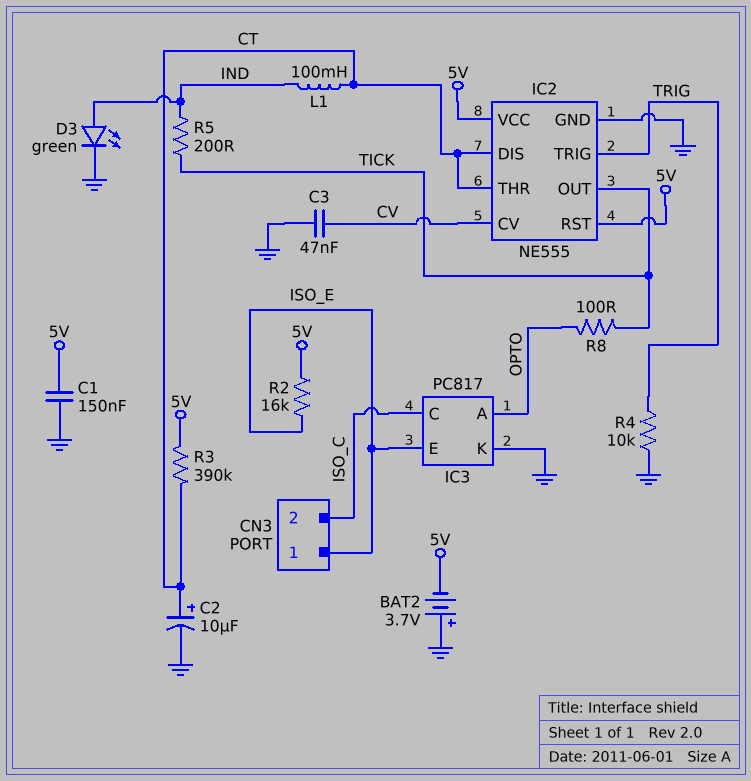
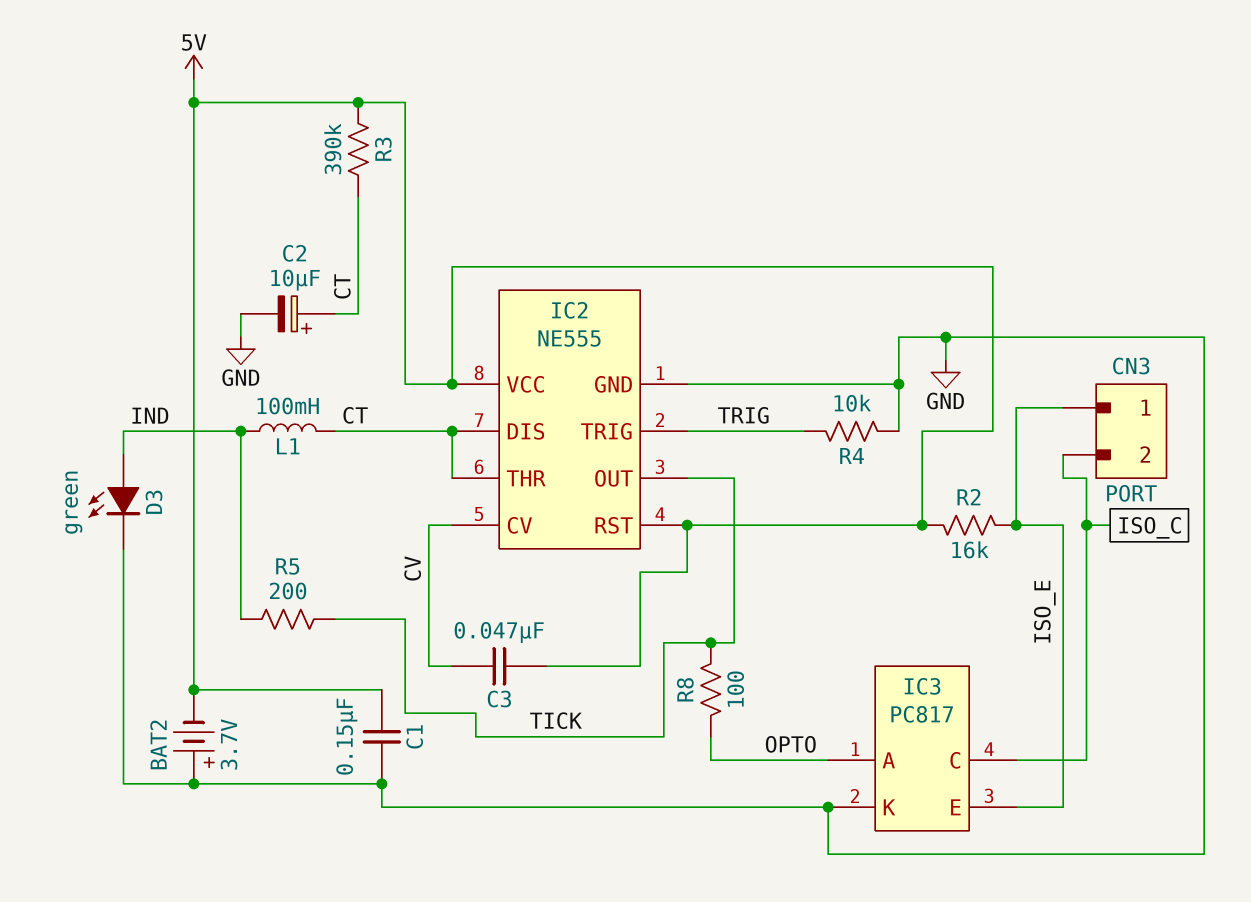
C3: 47nF (CV, GND) -> 47nF (5V, CV)

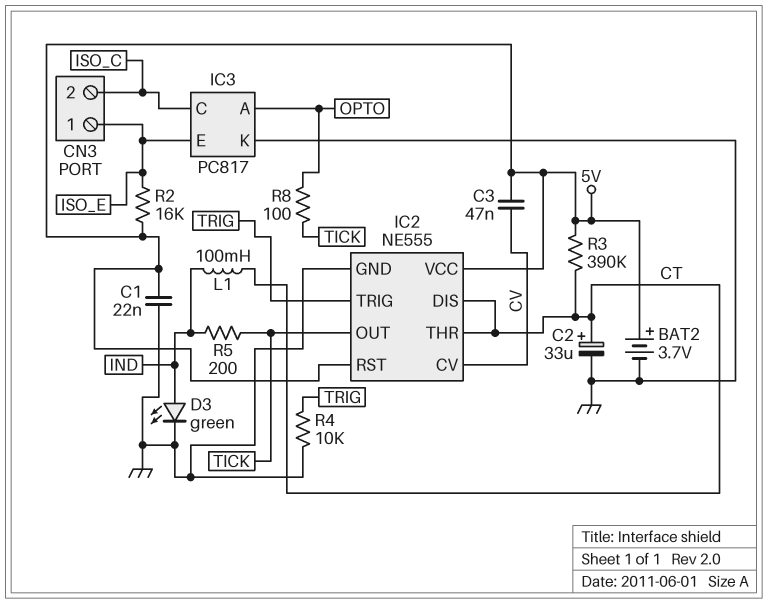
BAT2: 3.7V (plus GND, minus 5V) -> 3.7V (plus 5V, minus GND)
C1: 150nF (5V, GND) -> 22nF (5V, GND)
C2: 10uF (plus CT, minus GND) -> 33uF (plus CT, minus GND)

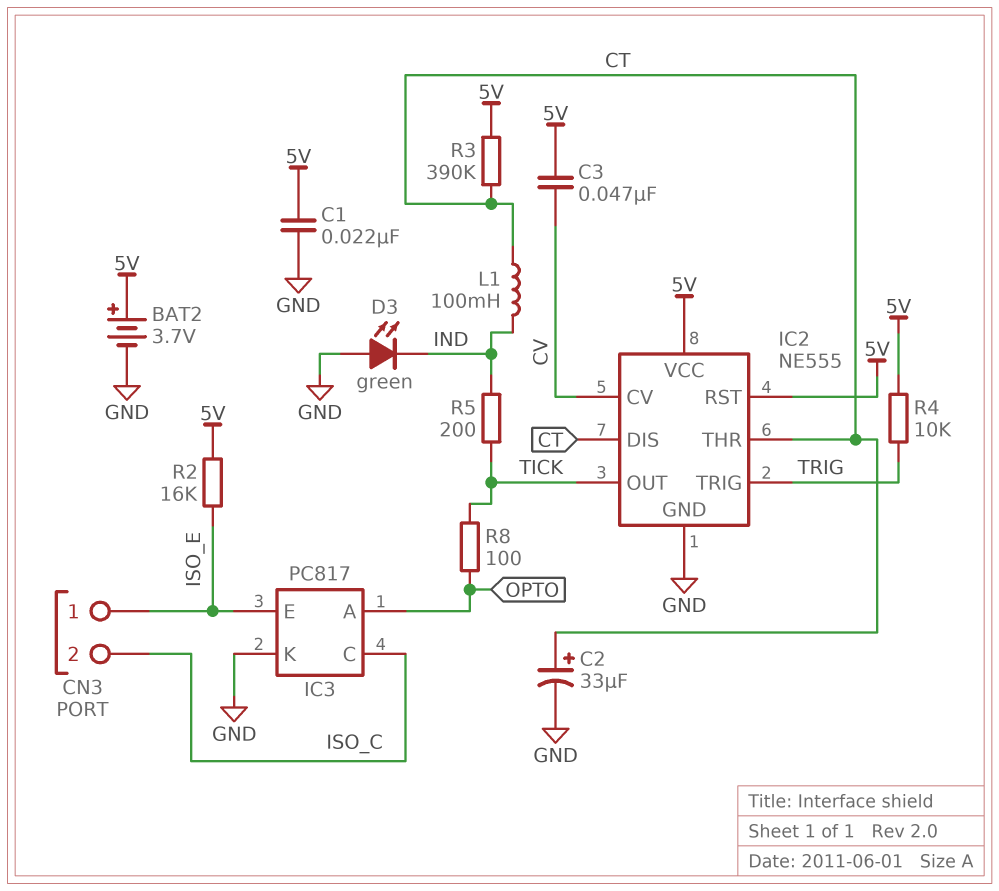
D3: LED green (A IND, K GND) -> LED green (A GND, K IND)
R4: 10k (GND, TRIG) -> 10k (5V, TRIG)

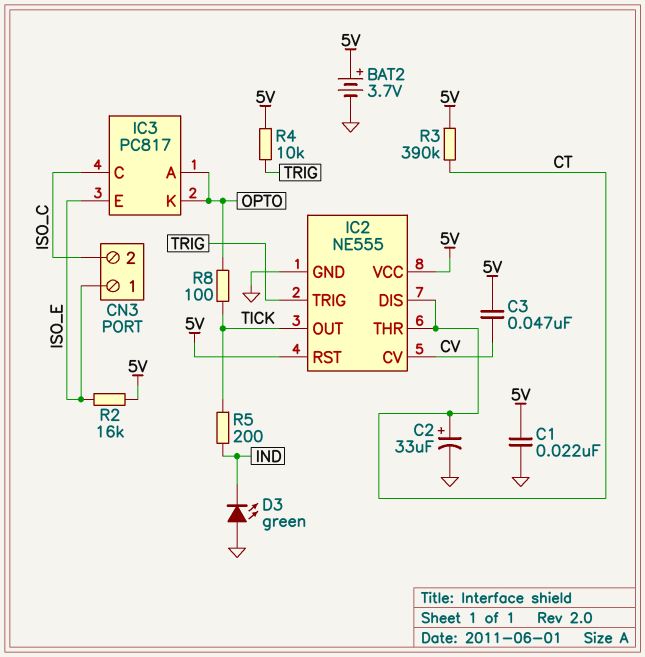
IC3 pin K: GND -> OPTO
L1: 100mH (CT, IND) -> none

